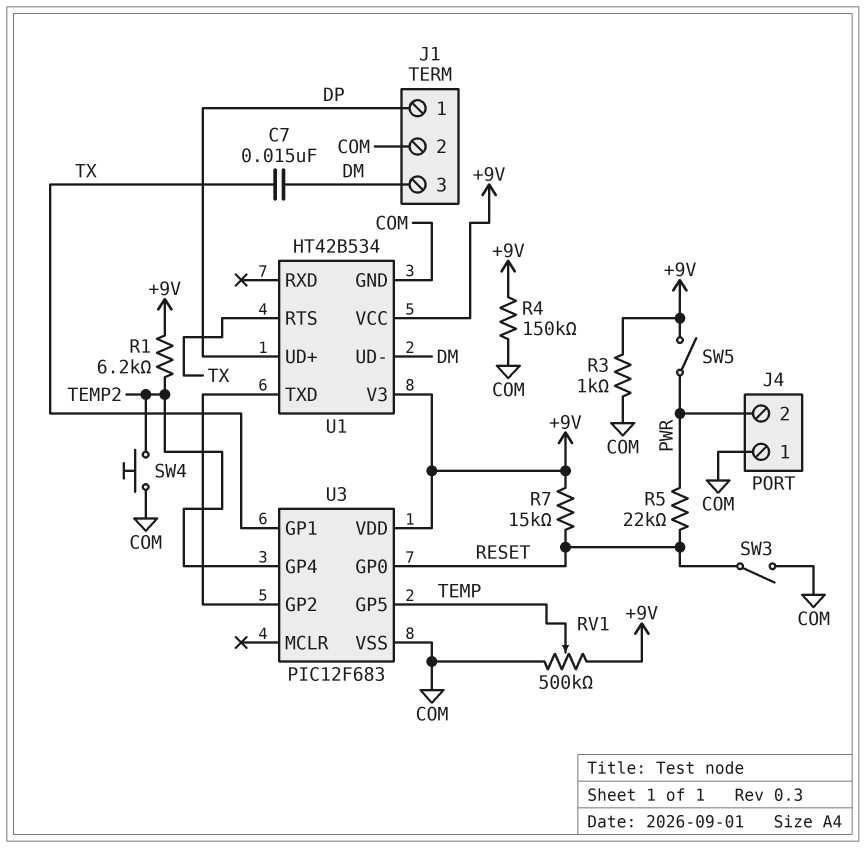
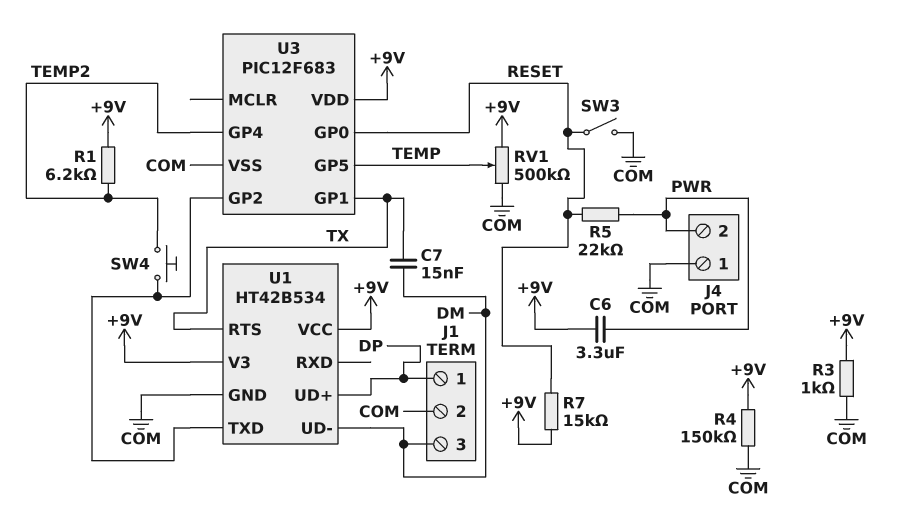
C6: none -> 3.3uF (+9V, PWR)
SW4: button (COM, TEMP2) -> button (TEMP2, U1/TXD)
SW5: switch (+9V, PWR) -> none

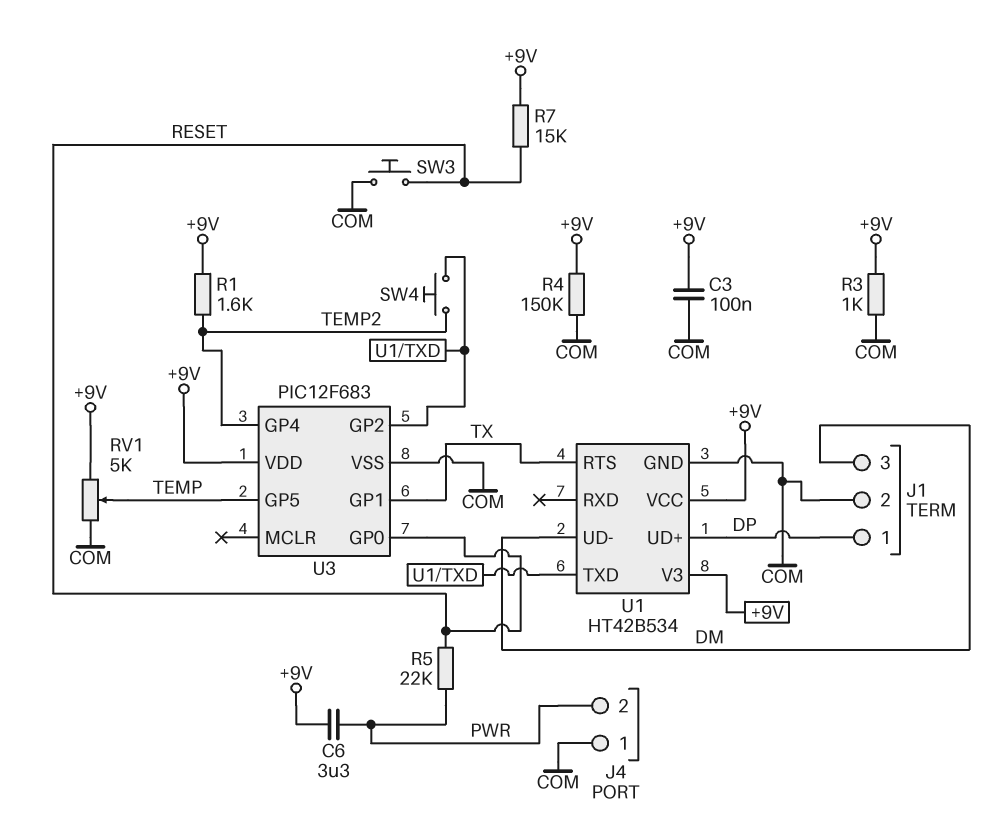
C3: none -> 100nF (+9V, COM)
C7: 15nF (DM, TX) -> none
R1: 6.2k (+9V, TEMP2) -> 1.6k (+9V, TEMP2)
RV1: 500k (+9V, COM, wiper TEMP) -> 5k (+9V, COM, wiper TEMP)
SW3: switch (COM, RESET) -> button (COM, RESET)

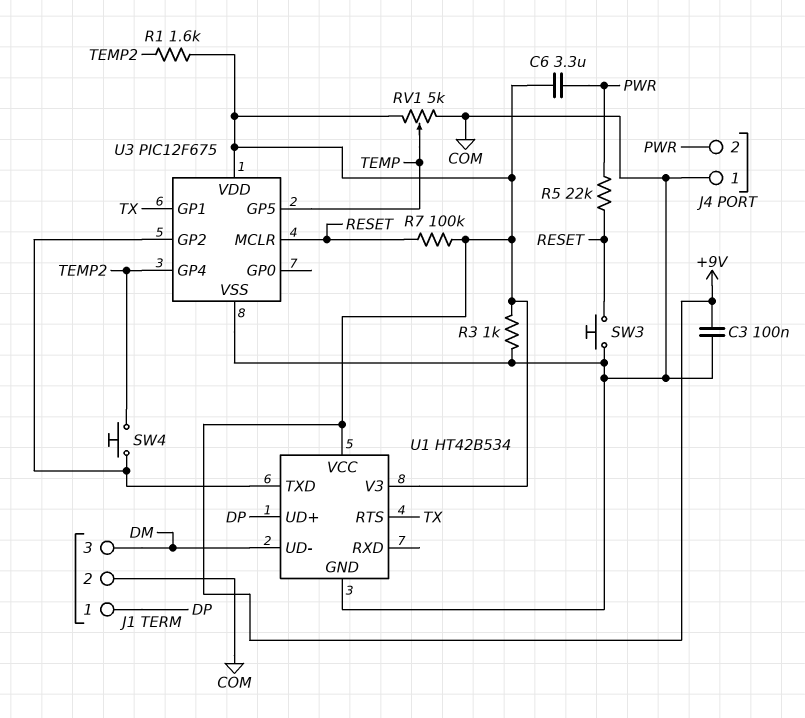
R4: 150k (+9V, COM) -> none
R7: 15k (+9V, RESET) -> 100k (+9V, RESET)
U3: PIC12F683 -> PIC12F675
U3 pin GP0: RESET -> none
U3 pin MCLR: none -> RESET

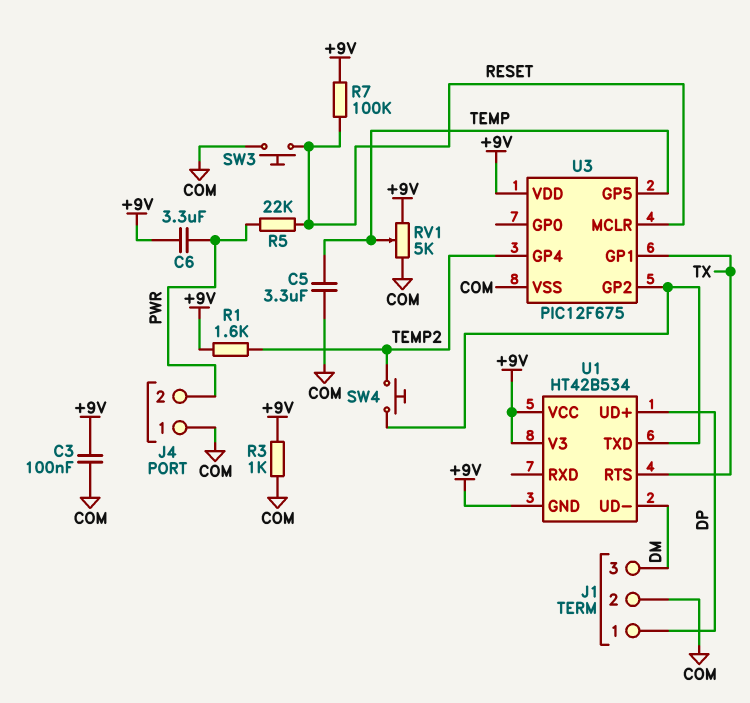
C5: none -> 3.3uF (COM, TEMP)
U1 pin GND: COM -> +9V

